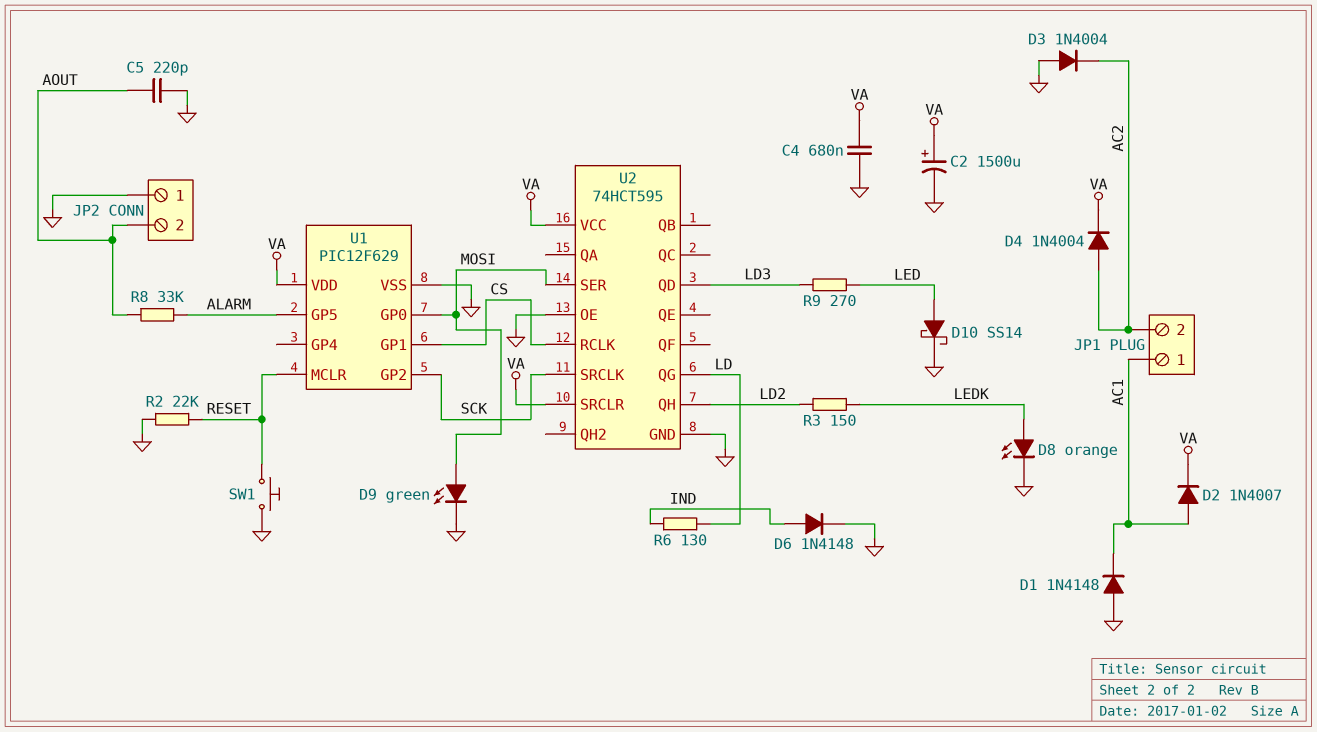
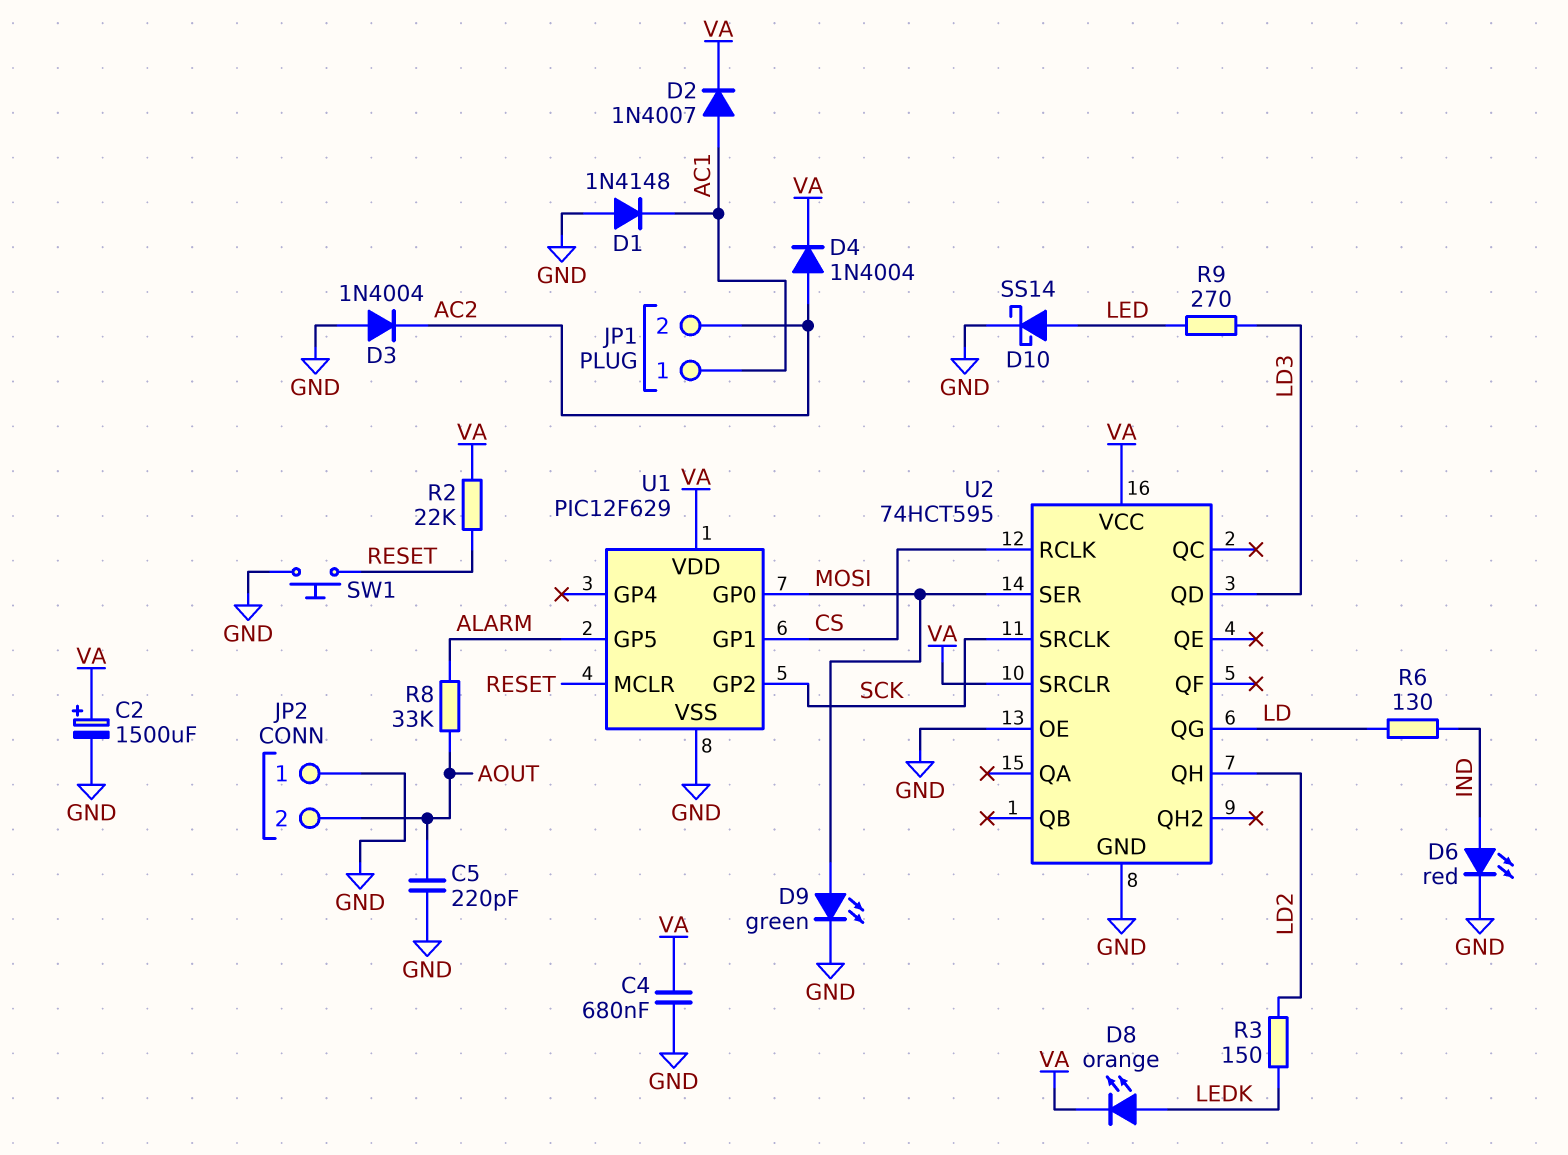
D6: diode 1N4148 (A IND, K GND) -> LED red (A IND, K GND)
D8: LED orange (A LEDK, K GND) -> LED orange (A LEDK, K VA)
R2: 22k (GND, RESET) -> 22k (RESET, VA)

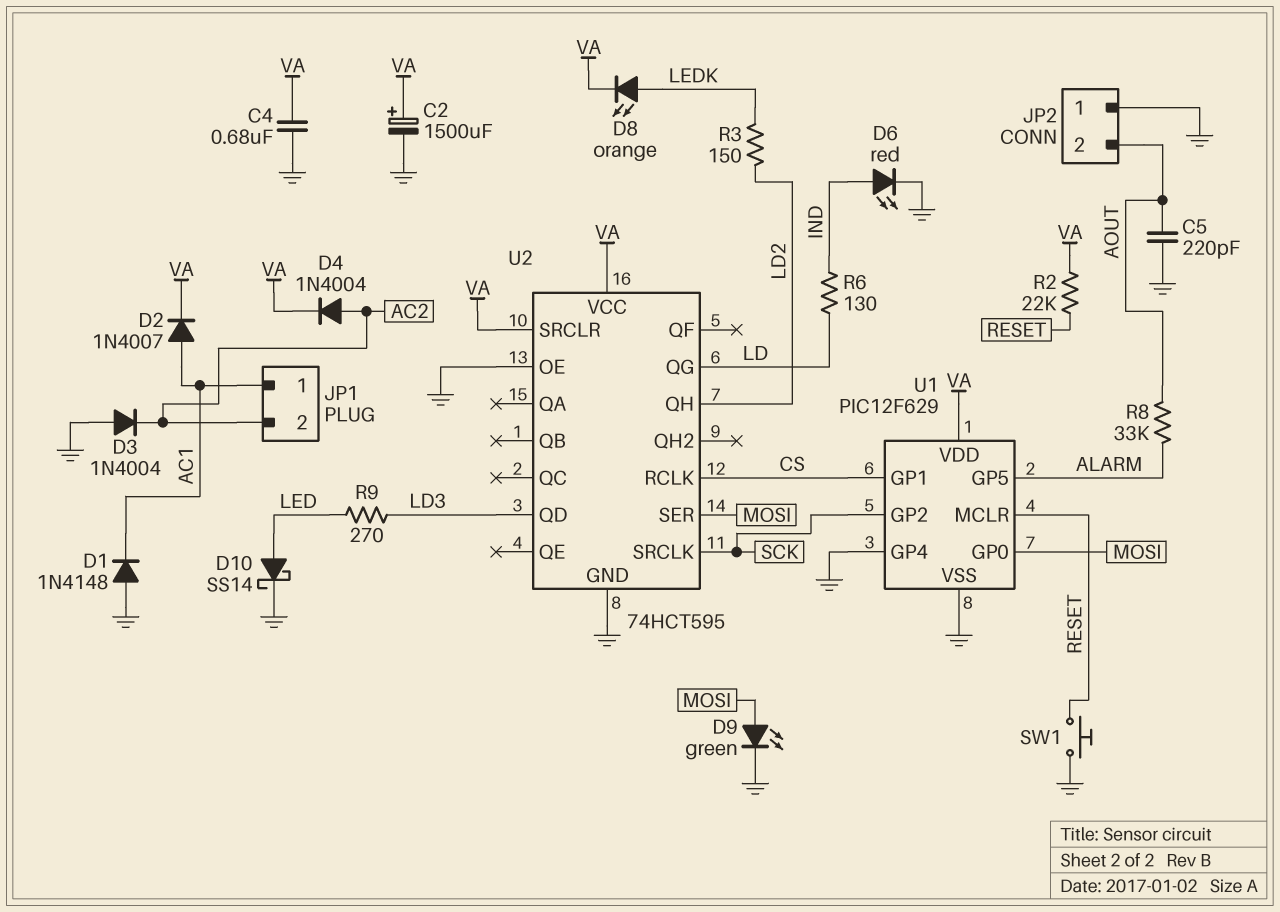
U1 pin GP4: none -> GND

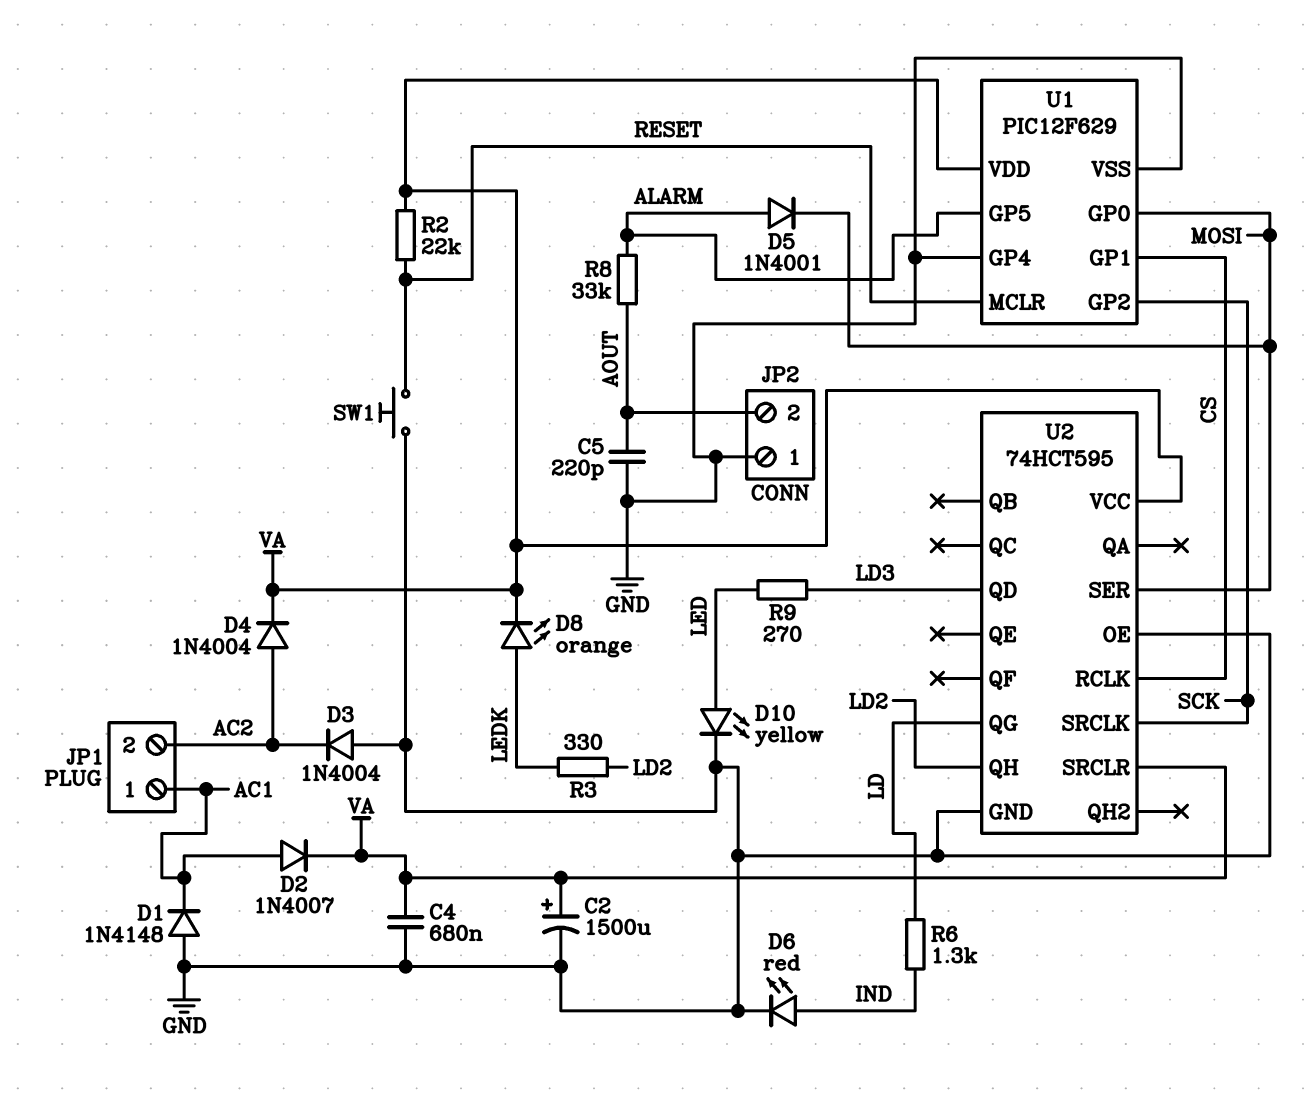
D5: none -> diode 1N4001 (A ALARM, K MOSI)
D9: LED green (A MOSI, K GND) -> none
D10: schottky SS14 (A LED, K GND) -> LED yellow (A LED, K GND)
R3: 150 (LD2, LEDK) -> 330 (LD2, LEDK)
R6: 130 (IND, LD) -> 1.3k (IND, LD)

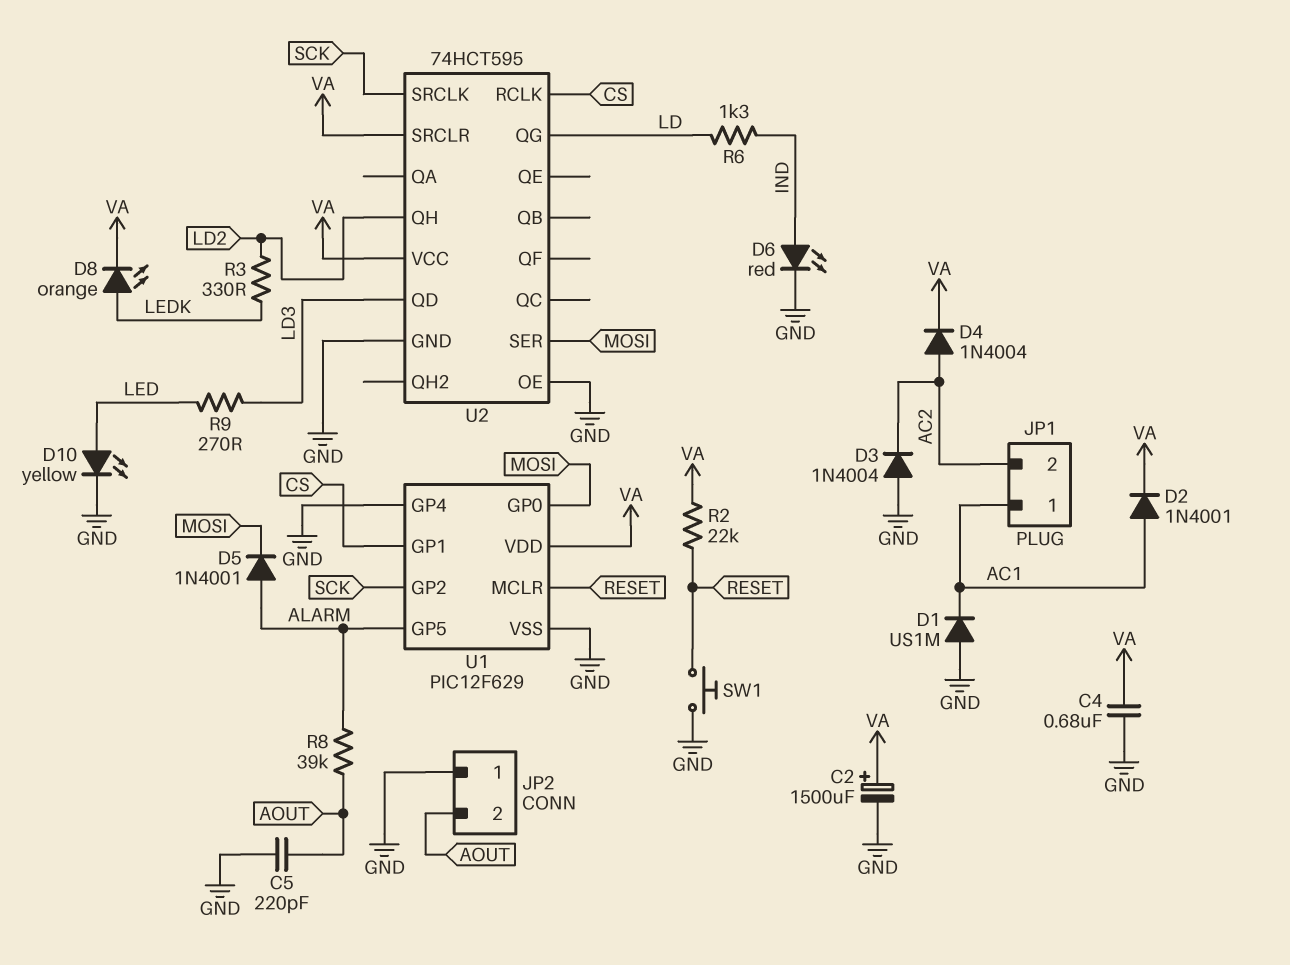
D1: diode 1N4148 (A GND, K AC1) -> diode US1M (A GND, K AC1)
D2: diode 1N4007 (A AC1, K VA) -> diode 1N4001 (A AC1, K VA)
R8: 33k (ALARM, AOUT) -> 39k (ALARM, AOUT)

